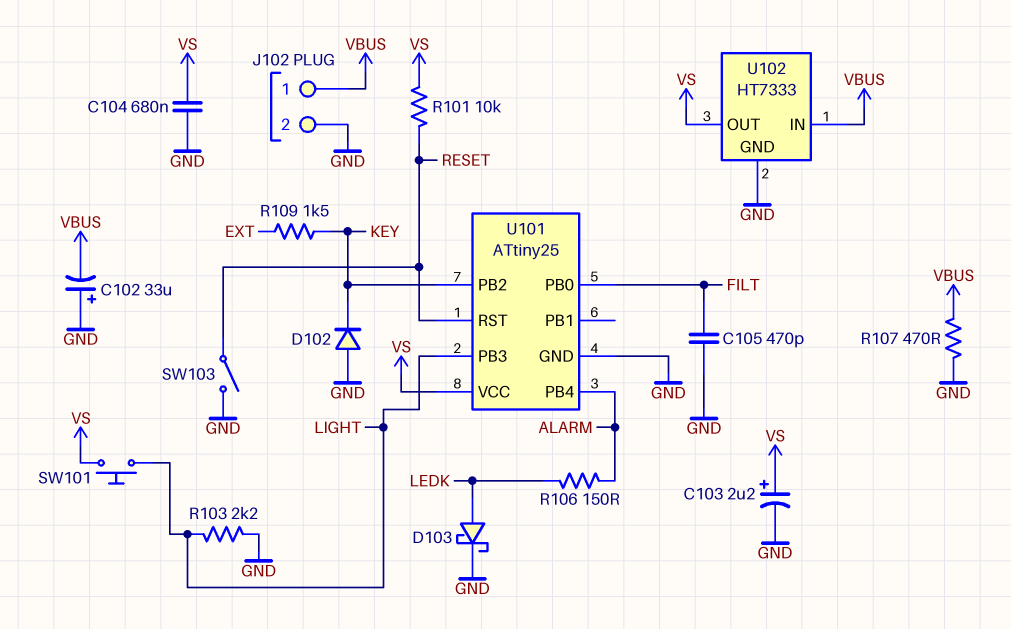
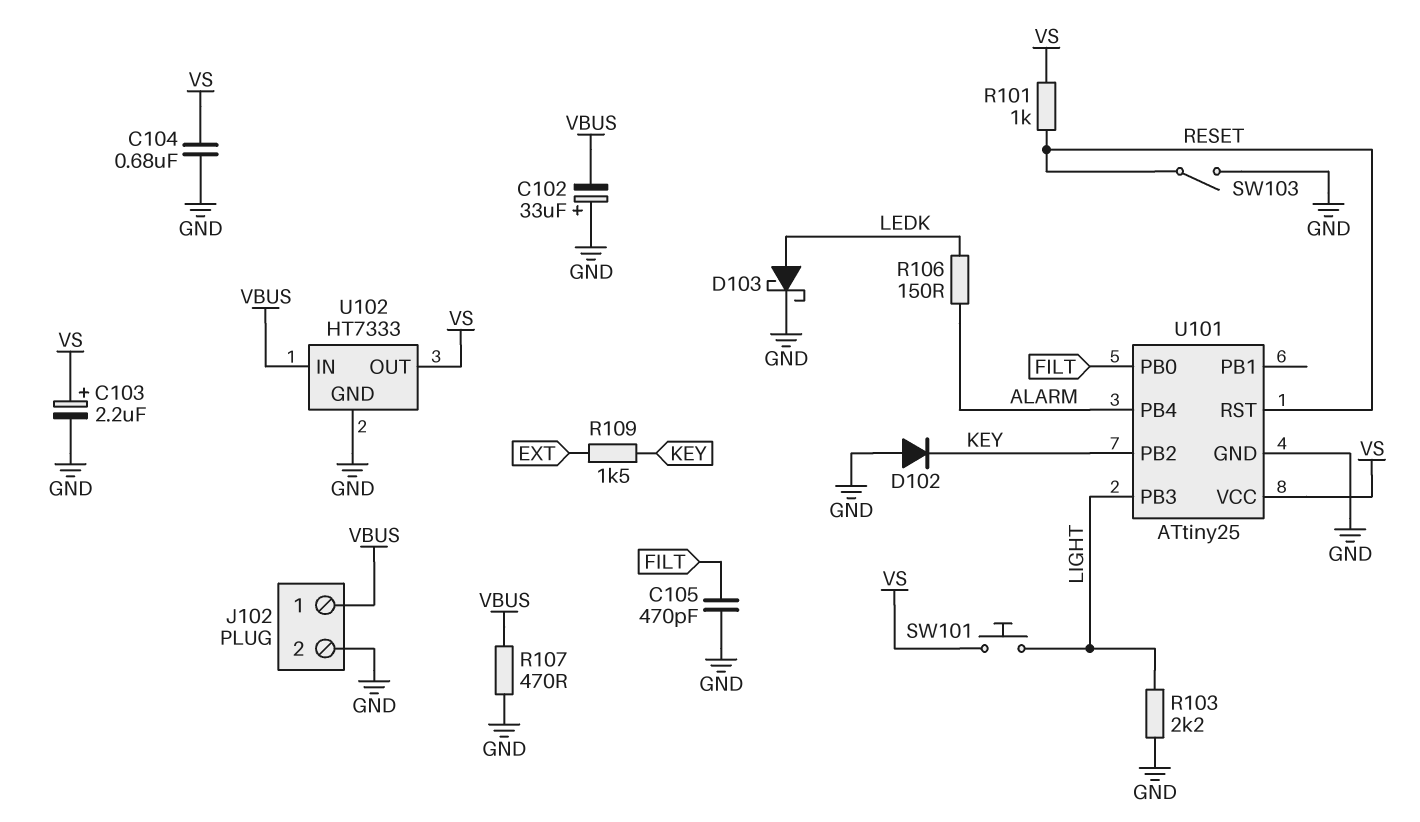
R101: 10k (RESET, VS) -> 1k (RESET, VS)

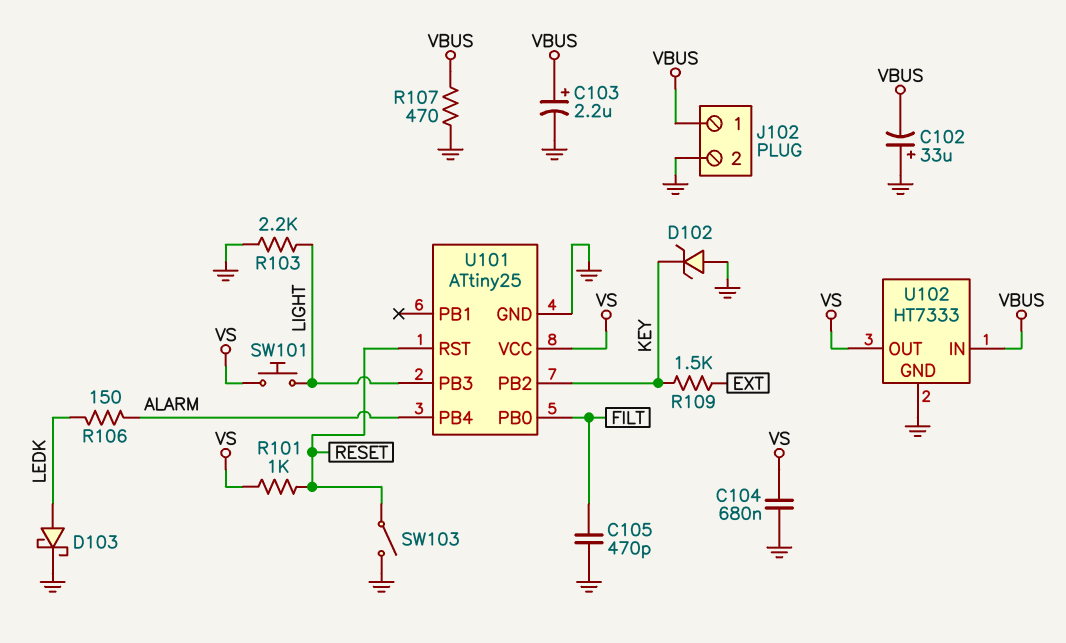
C103: 2.2uF (plus VS, minus GND) -> 2.2uF (plus VBUS, minus GND)
D102: diode (A GND, K KEY) -> zener (A GND, K KEY)

